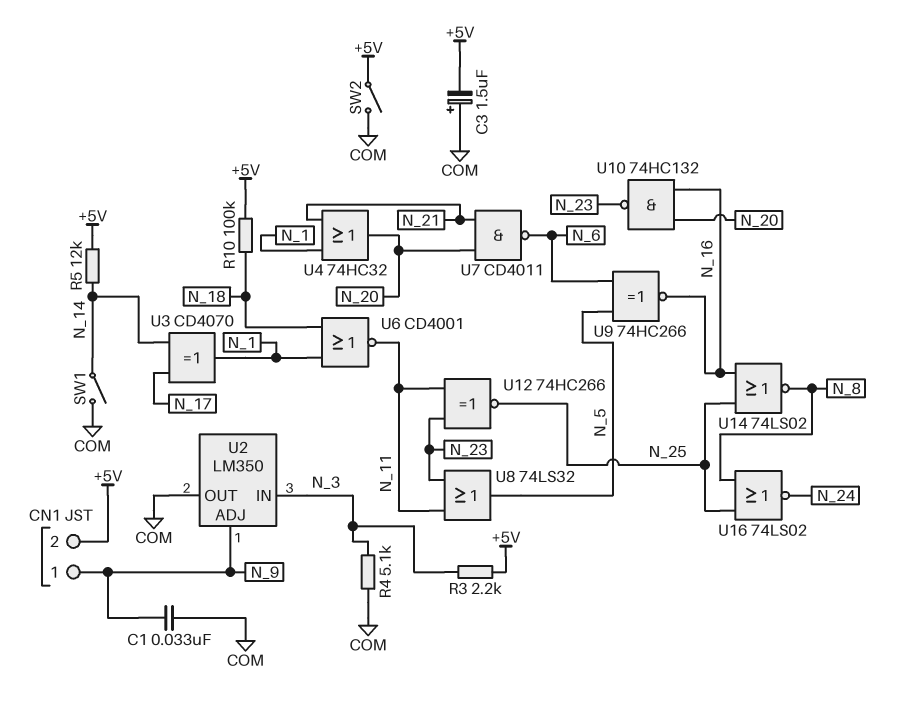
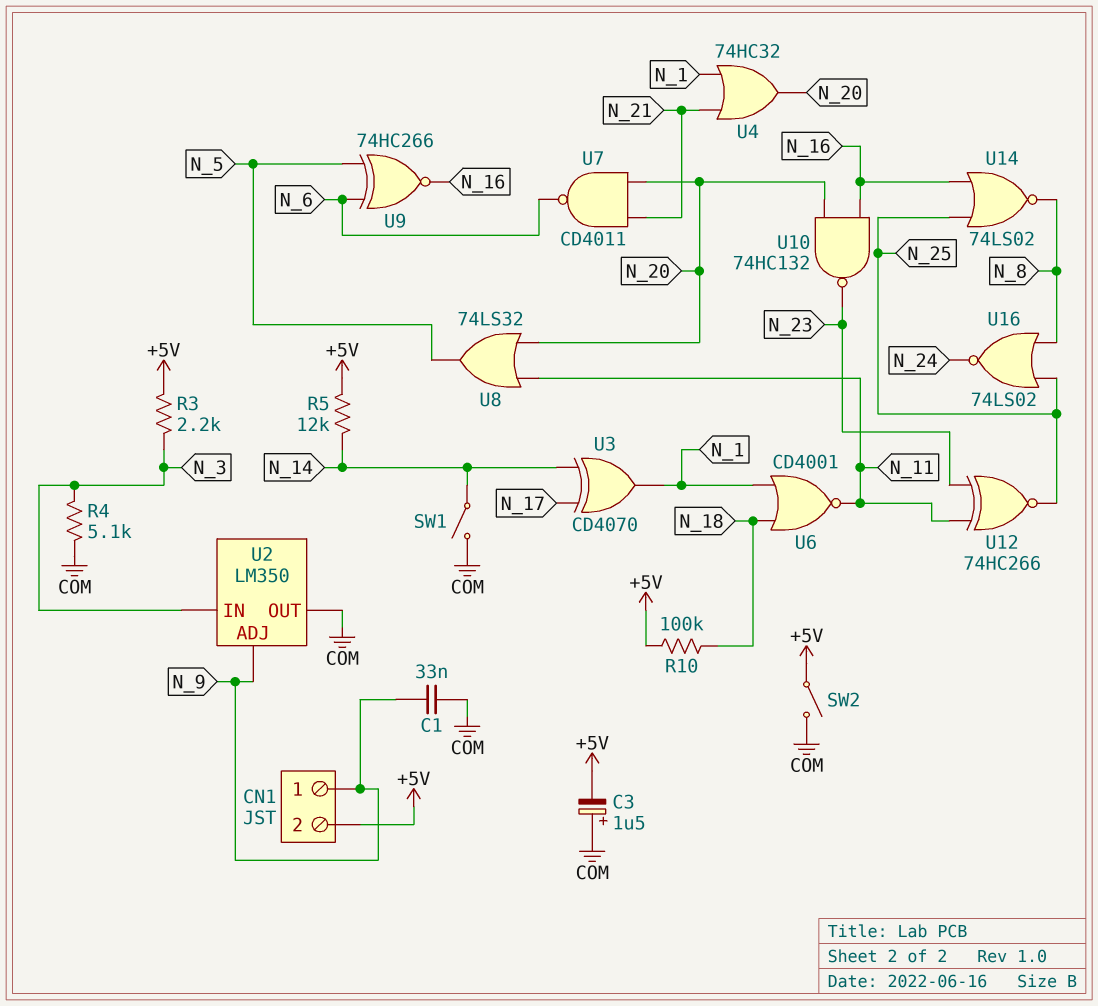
U8: OR 74LS32 (in N_11, in N_23, out N_5) -> OR 74LS32 (in N_11, in N_20, out N_5)

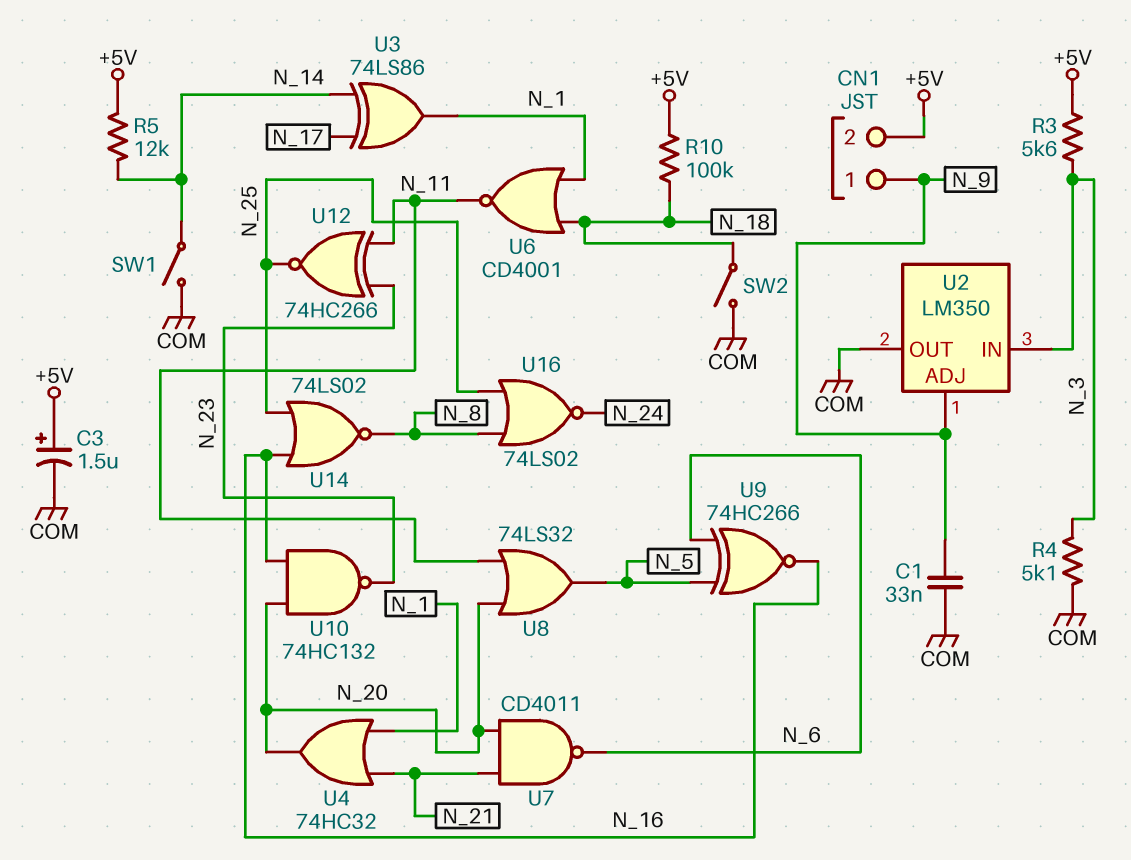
C3: 1.5uF (plus COM, minus +5V) -> 1.5uF (plus +5V, minus COM)
R3: 2.2k (+5V, N_3) -> 5.6k (+5V, N_3)
SW2: switch (+5V, COM) -> switch (COM, N_18)
U3: XOR CD4070 (in N_14, in N_17, out N_1) -> XOR 74LS86 (in N_14, in N_17, out N_1)

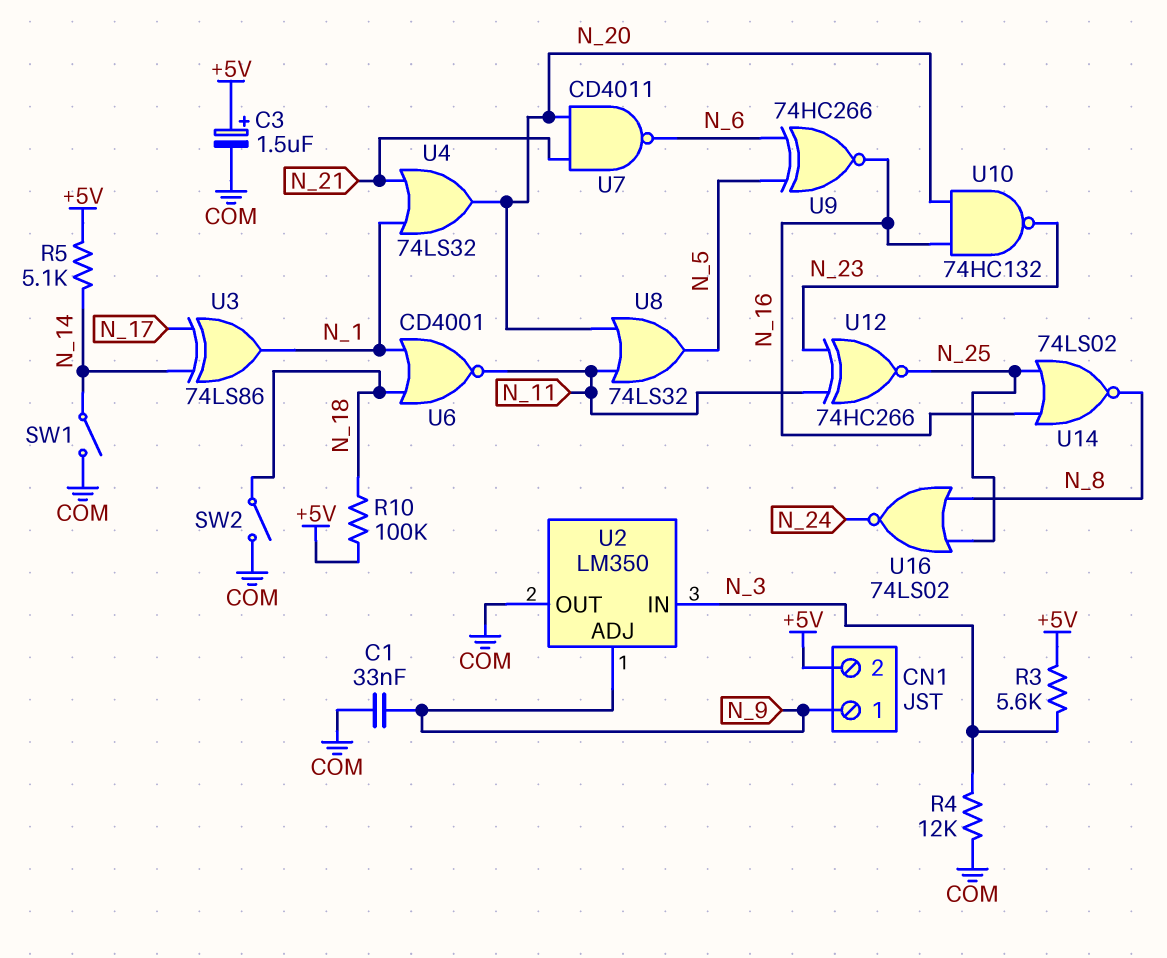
R4: 5.1k (COM, N_3) -> 12k (COM, N_3)
R5: 12k (+5V, N_14) -> 5.1k (+5V, N_14)
U4: OR 74HC32 (in N_1, in N_21, out N_20) -> OR 74LS32 (in N_1, in N_21, out N_20)

